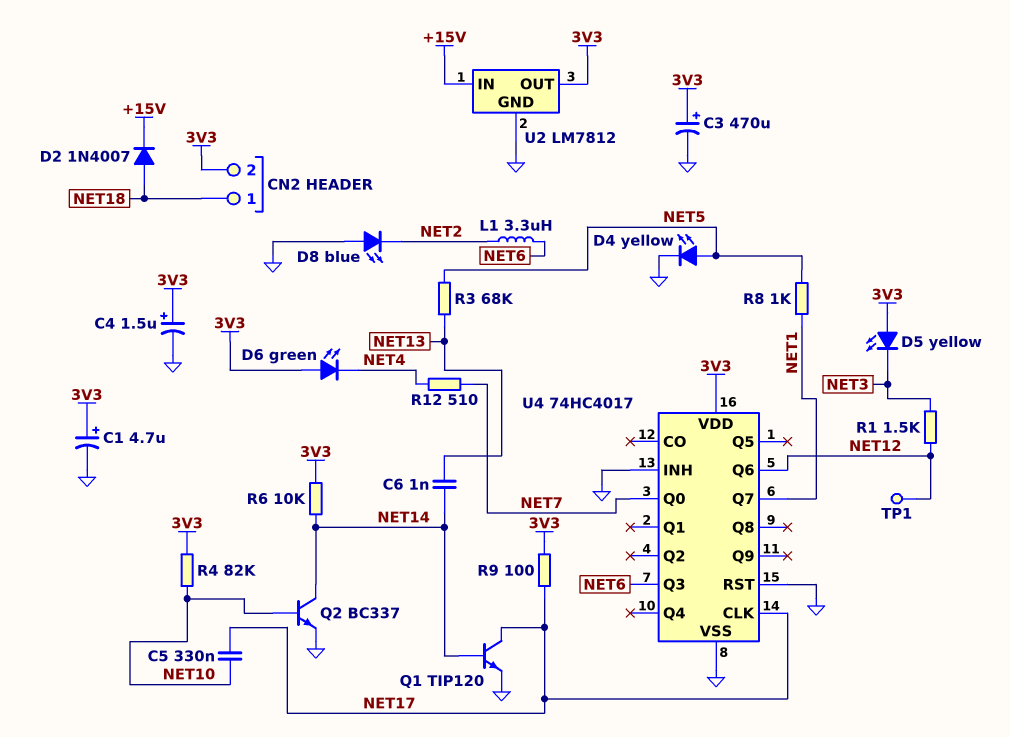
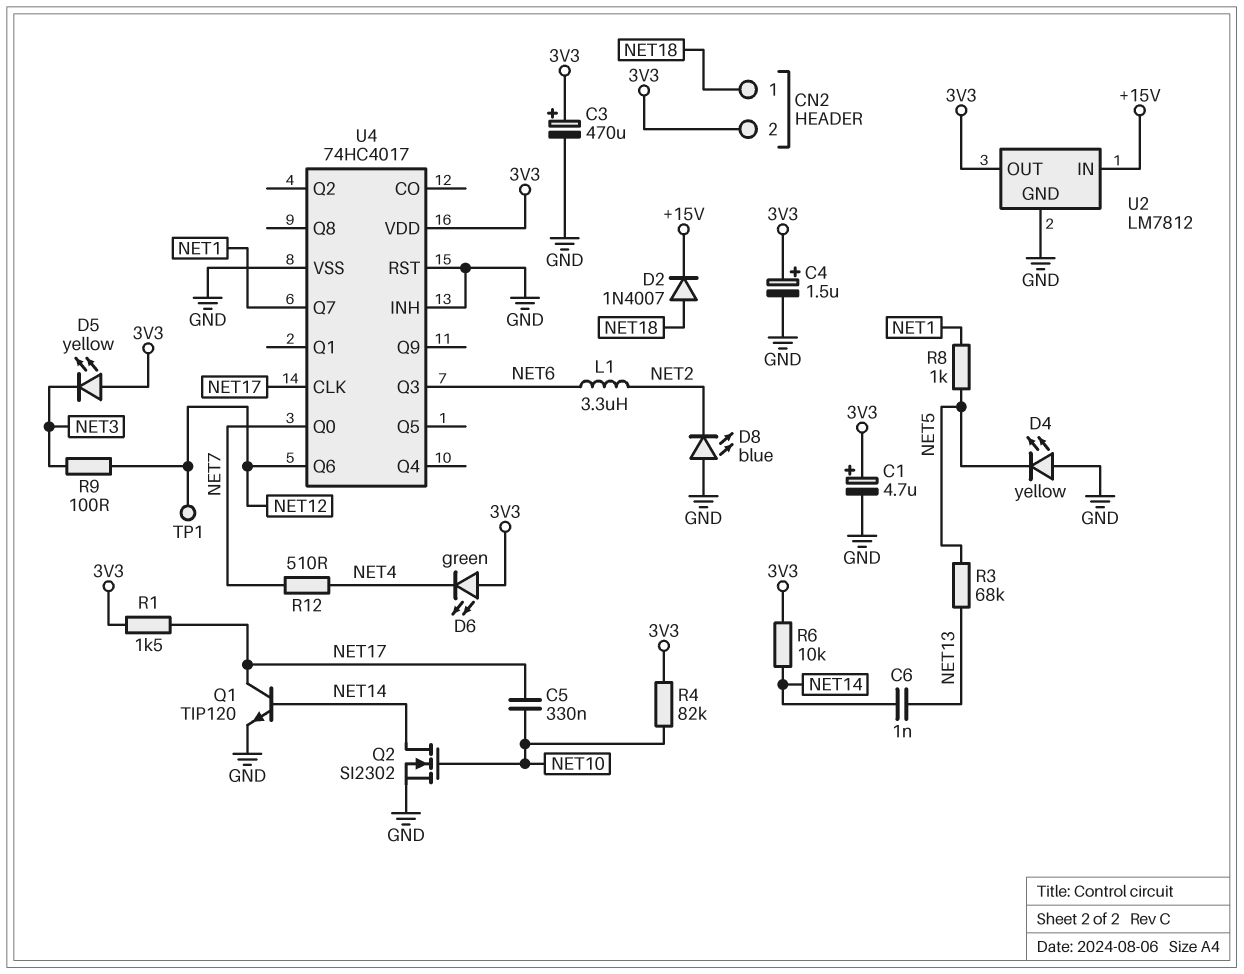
D4: LED yellow (A NET5, K GND) -> LED yellow (A GND, K NET5)
Q2: NPN BC337 (B NET10, C NET14, E GND) -> NMOS SI2302 (G NET10, D NET14, S GND)
R1: 1.5k (NET3, NET12) -> 1.5k (3V3, NET17)
R9: 100 (3V3, NET17) -> 100 (NET3, NET12)

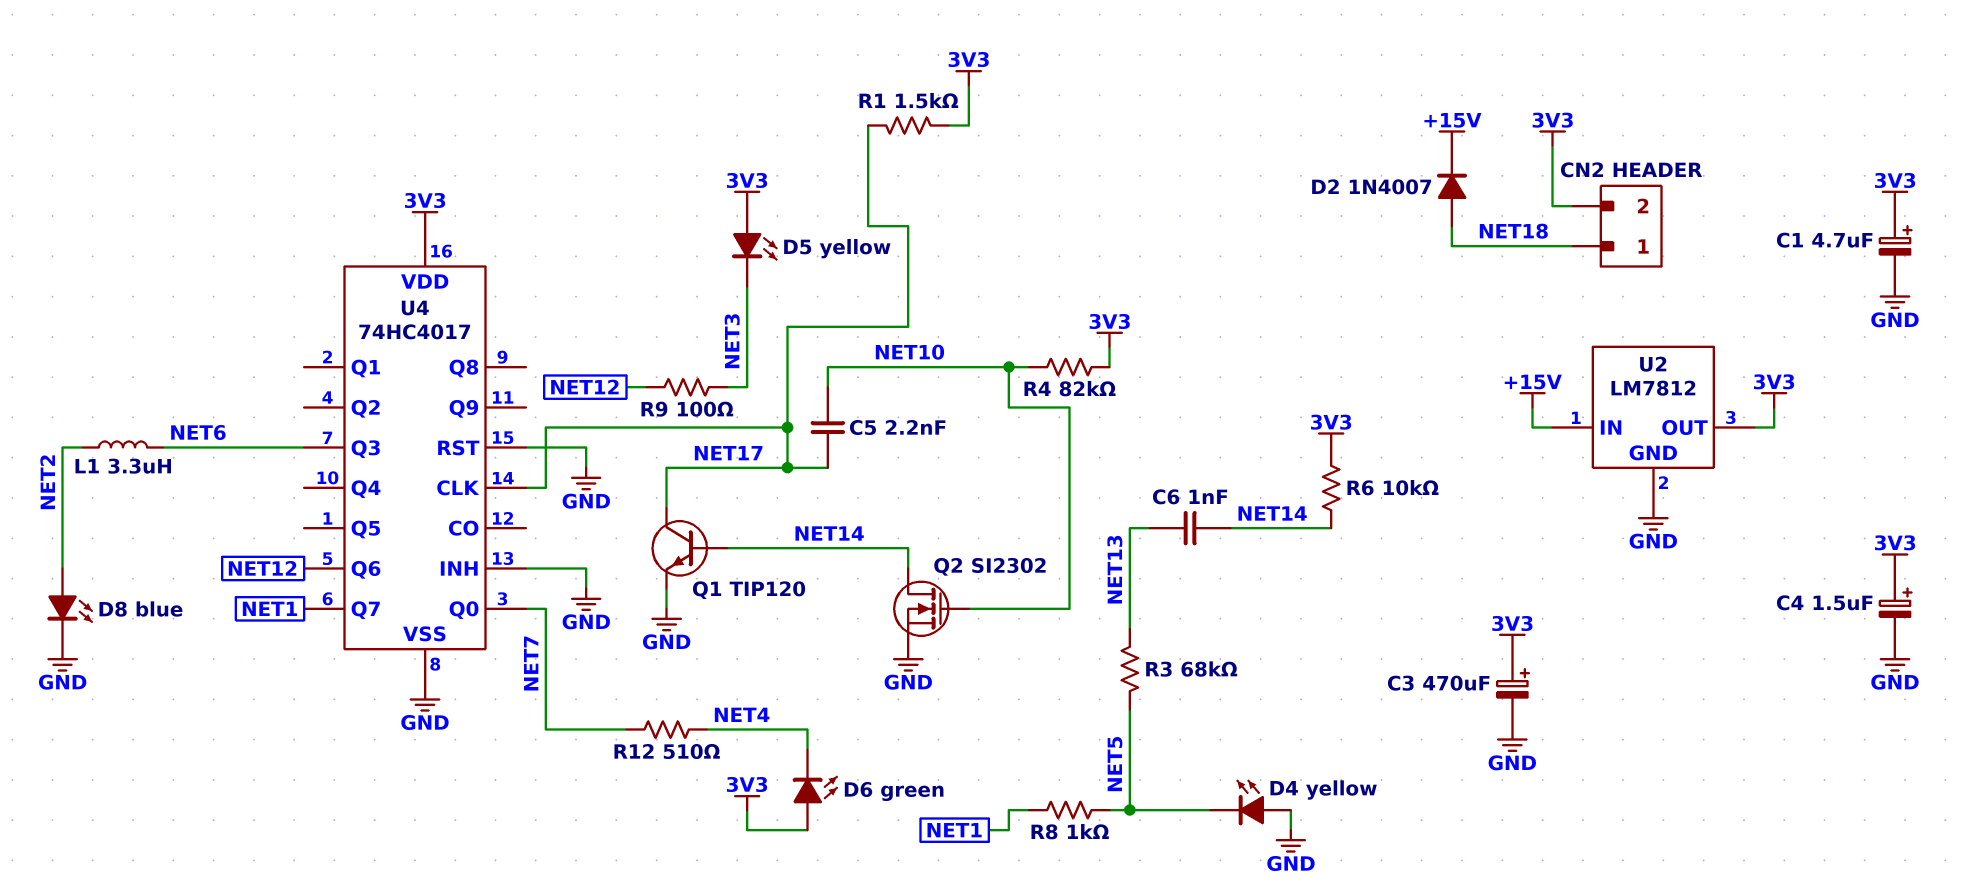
C5: 330nF (NET10, NET17) -> 2.2nF (NET10, NET17)
D8: LED blue (A GND, K NET2) -> LED blue (A NET2, K GND)
TP1: test point (NET12) -> none

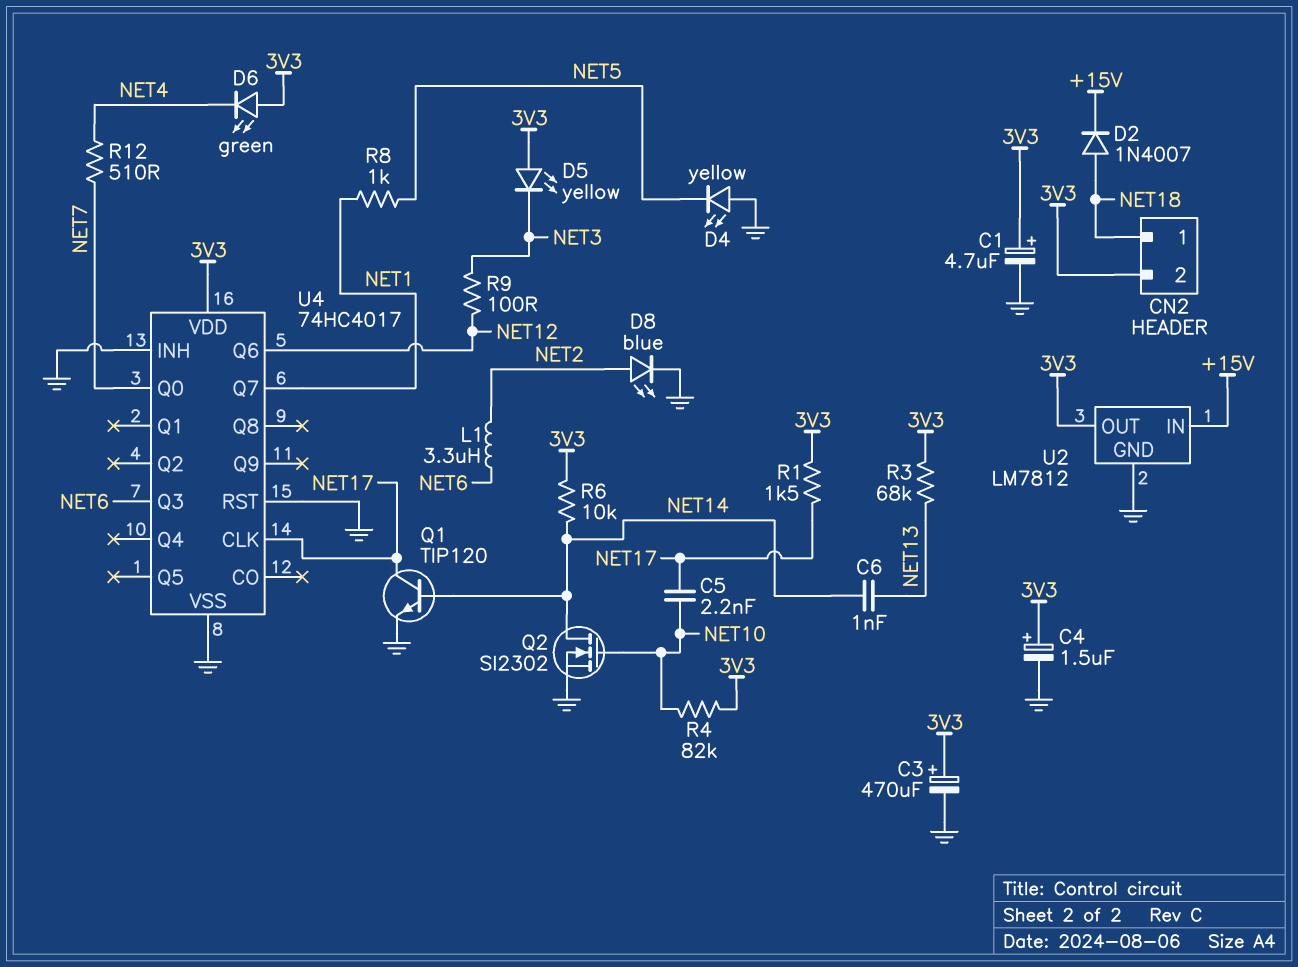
R3: 68k (NET5, NET13) -> 68k (3V3, NET13)

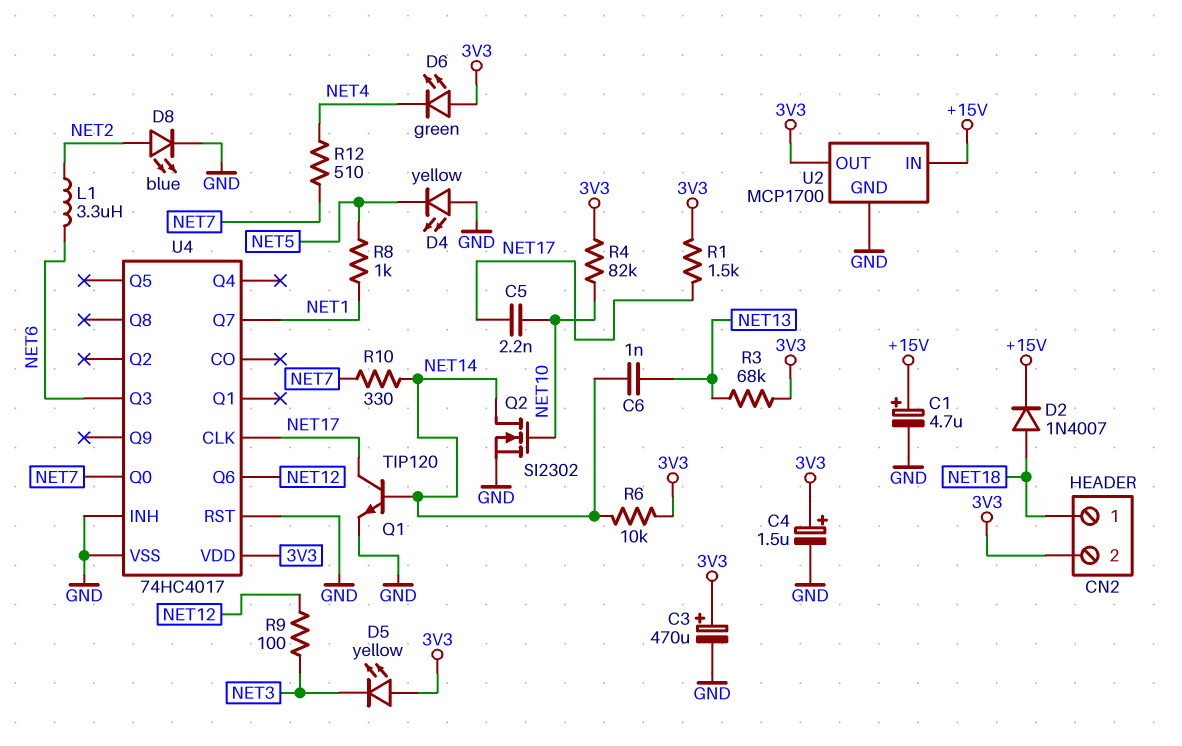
C1: 4.7uF (plus 3V3, minus GND) -> 4.7uF (plus +15V, minus GND)
R10: none -> 330 (NET7, NET14)
U2: LM7812 -> MCP1700

